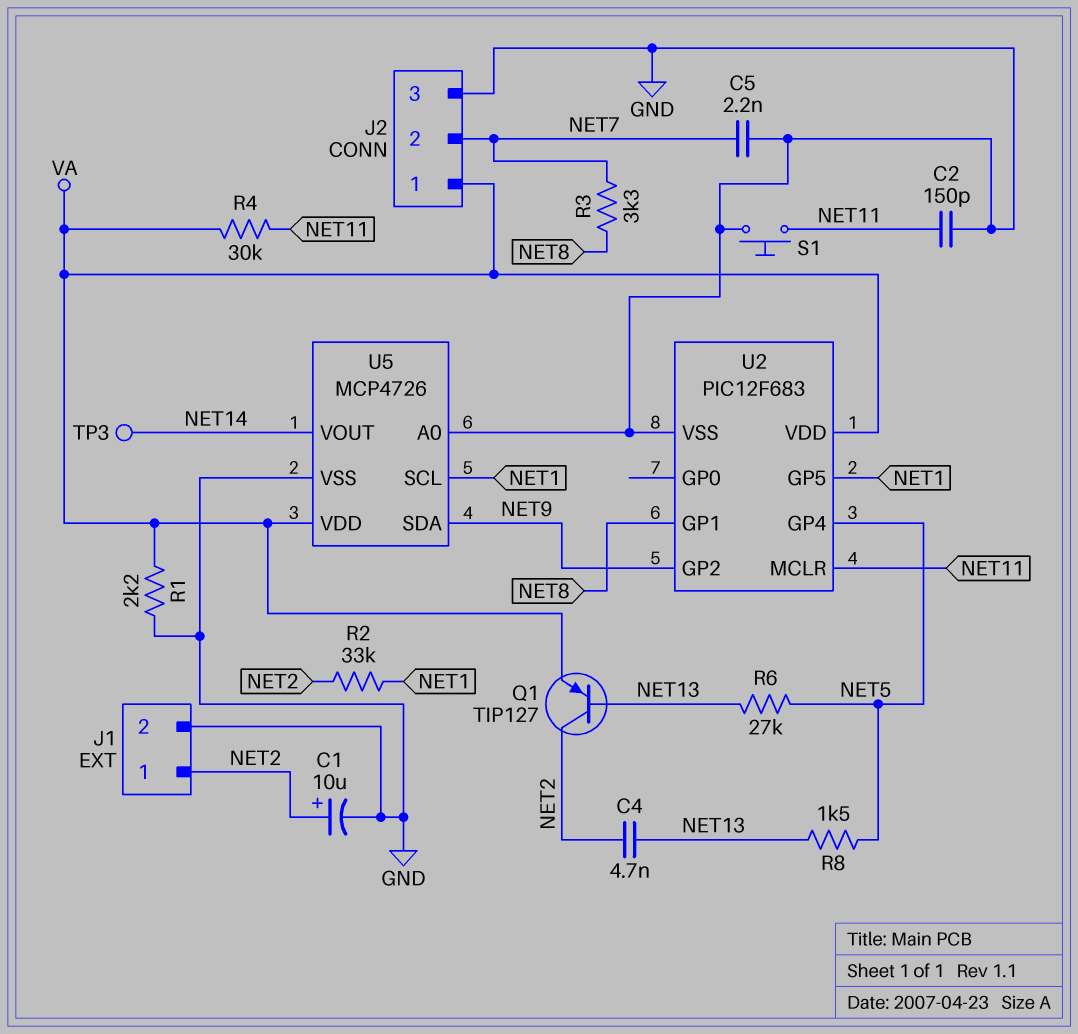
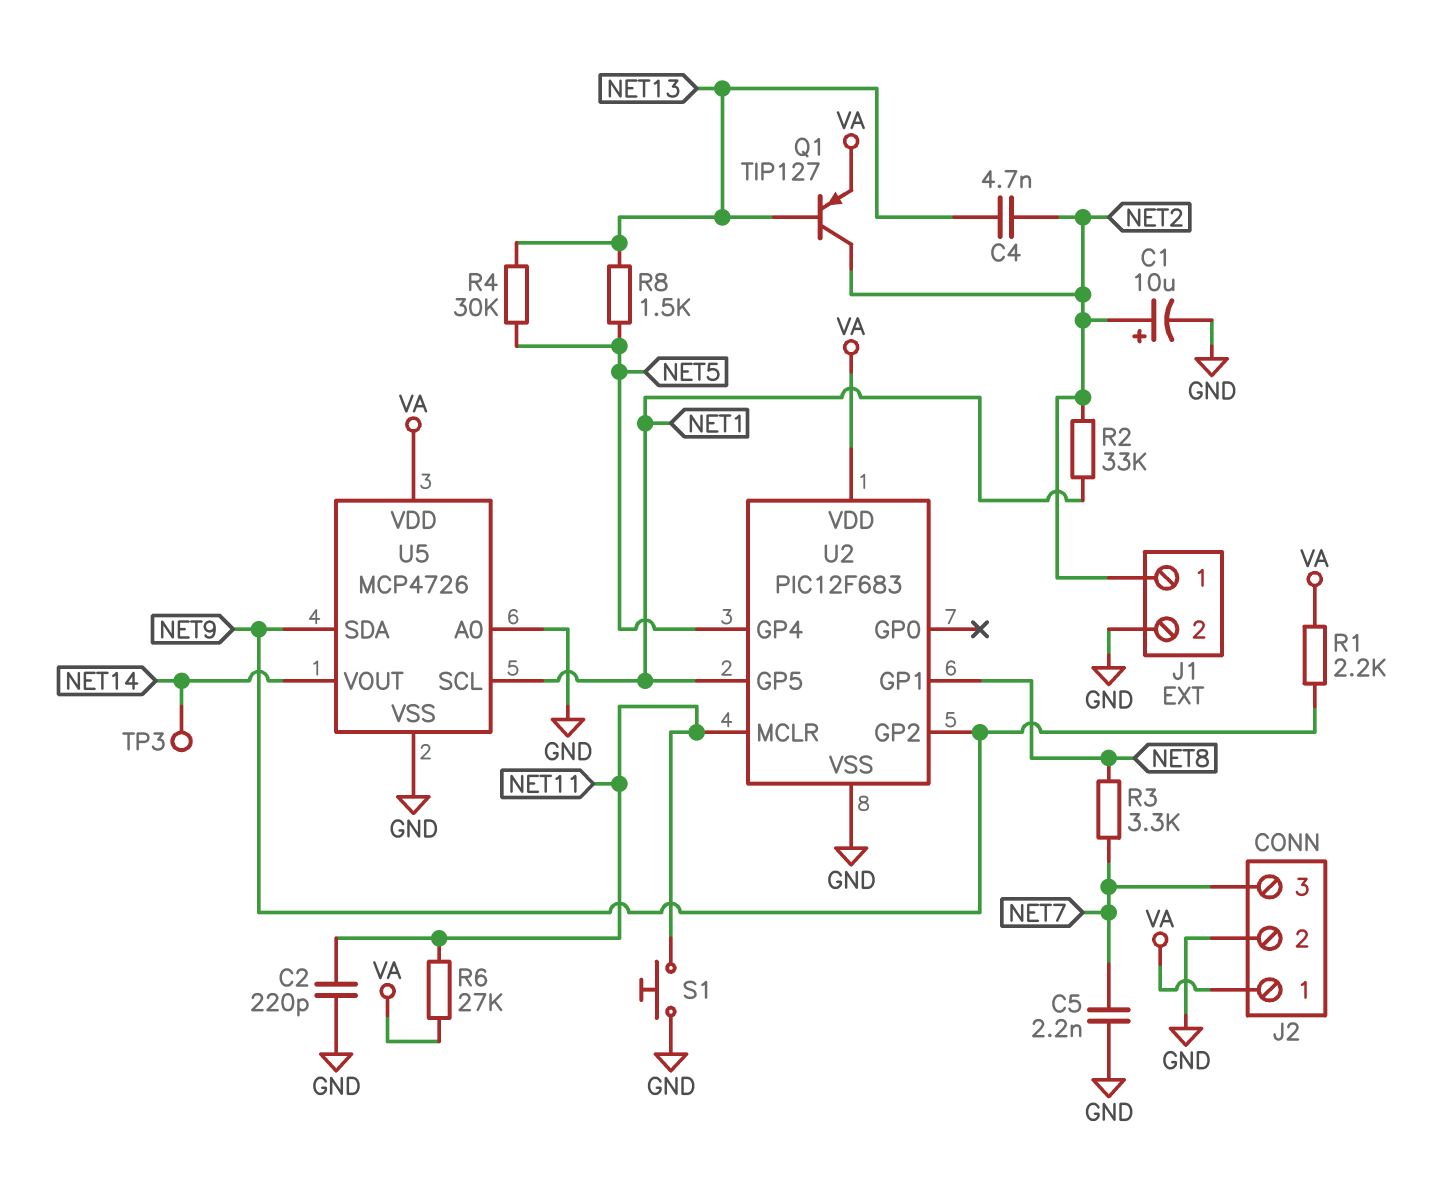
C2: 150pF (GND, NET11) -> 220pF (GND, NET11)
J2 pin 2: NET7 -> GND
J2 pin 3: GND -> NET7
R1: 2.2k (GND, VA) -> 2.2k (NET9, VA)
R4: 30k (NET11, VA) -> 30k (NET5, NET13)
R6: 27k (NET5, NET13) -> 27k (NET11, VA)

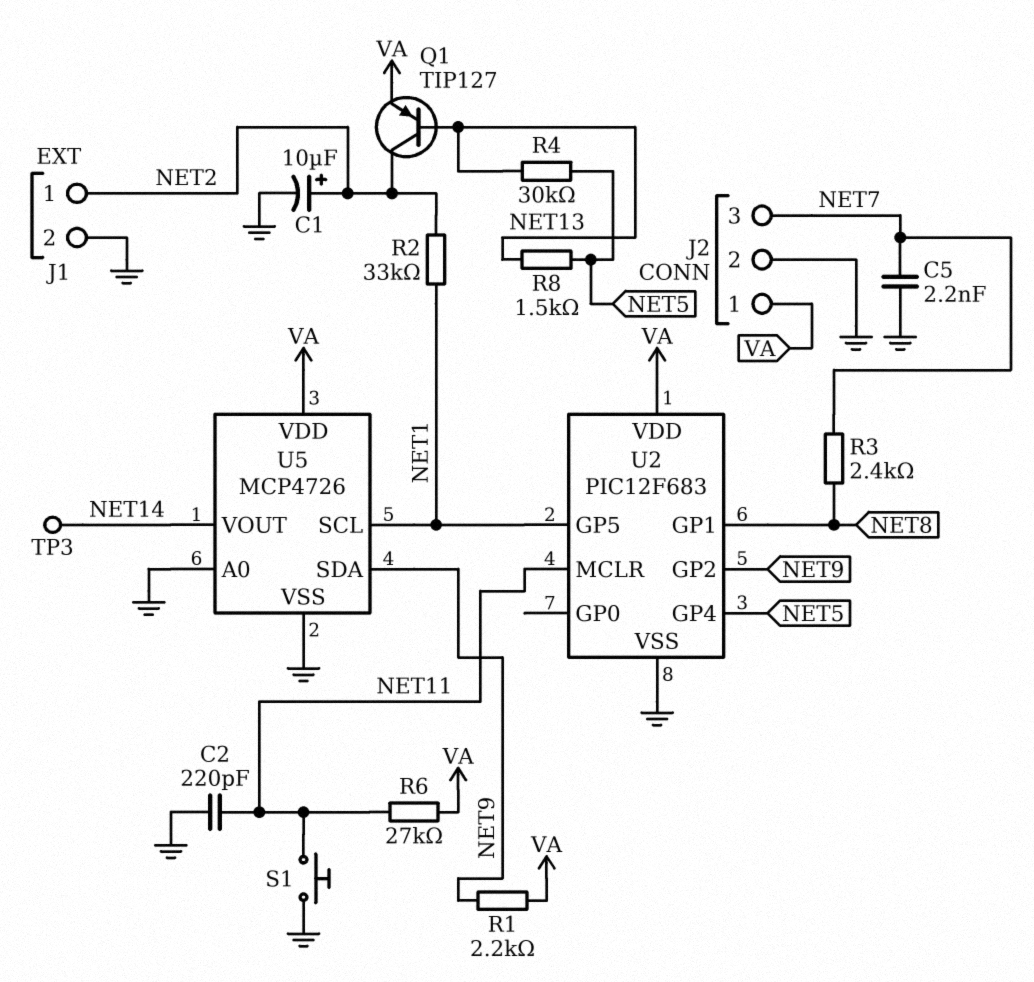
C4: 4.7nF (NET2, NET13) -> none
R3: 3.3k (NET7, NET8) -> 2.4k (NET7, NET8)

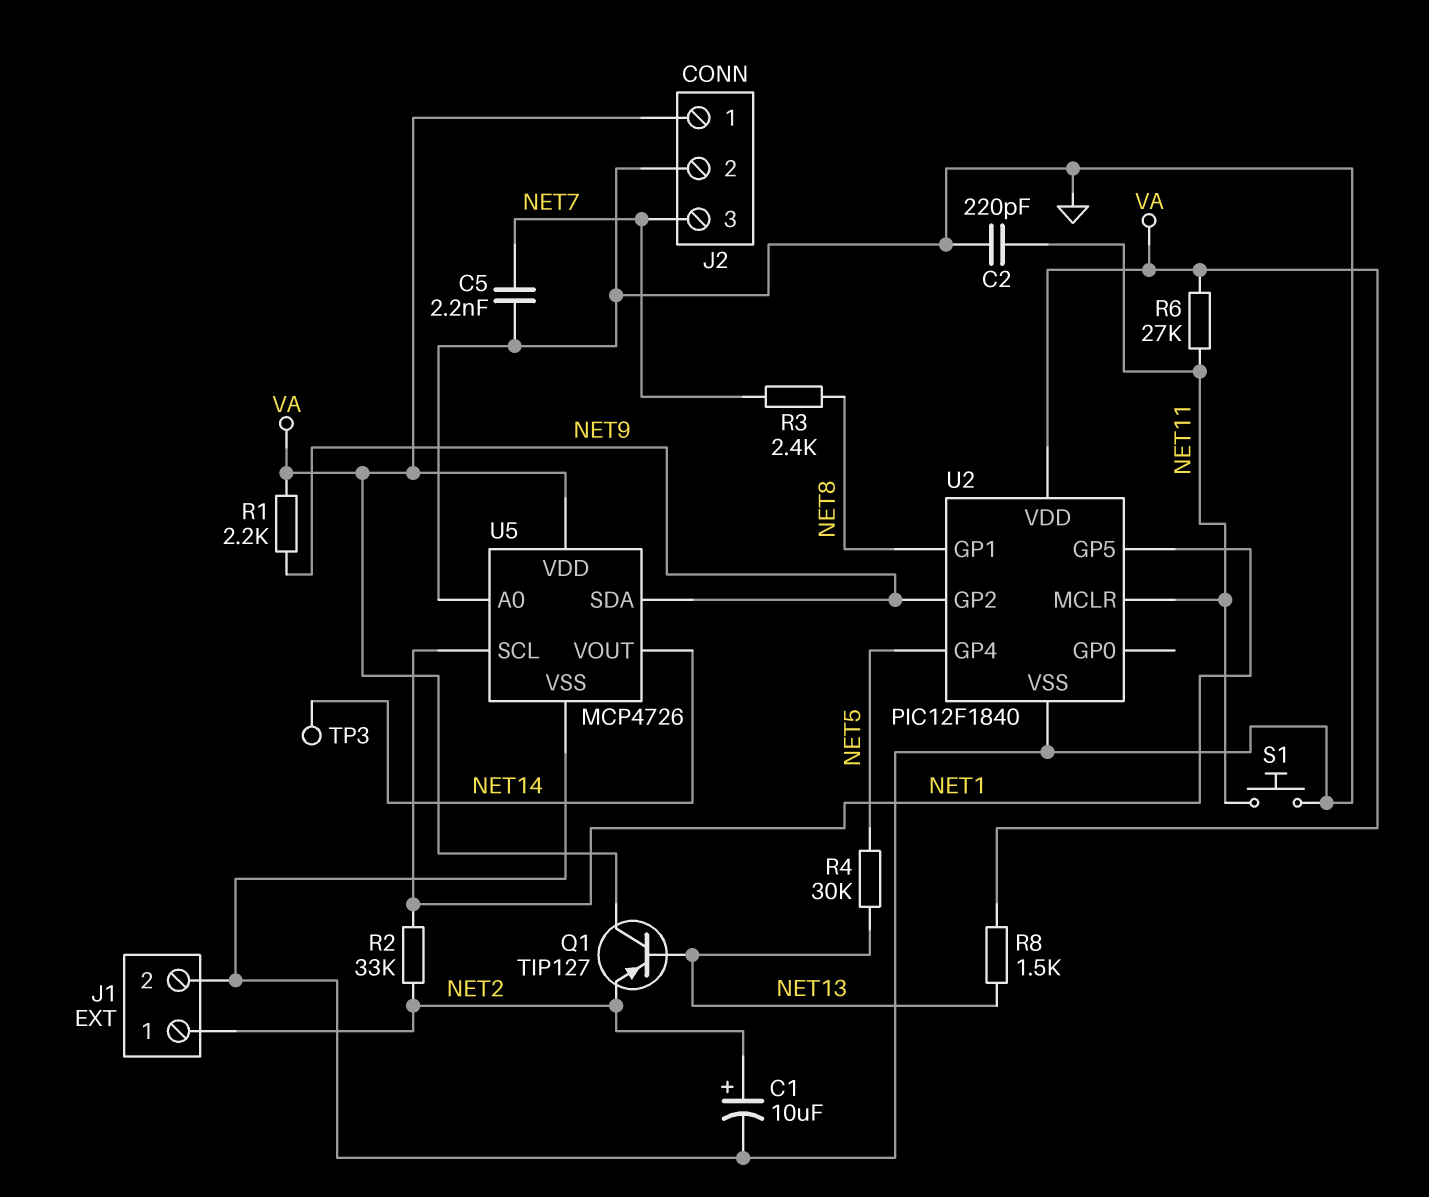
Q1: PNP TIP127 (B NET13, C NET2, E VA) -> PNP TIP127 (B NET13, C VA, E NET2)
R8: 1.5k (NET5, NET13) -> 1.5k (NET13, VA)
U2: PIC12F683 -> PIC12F1840

